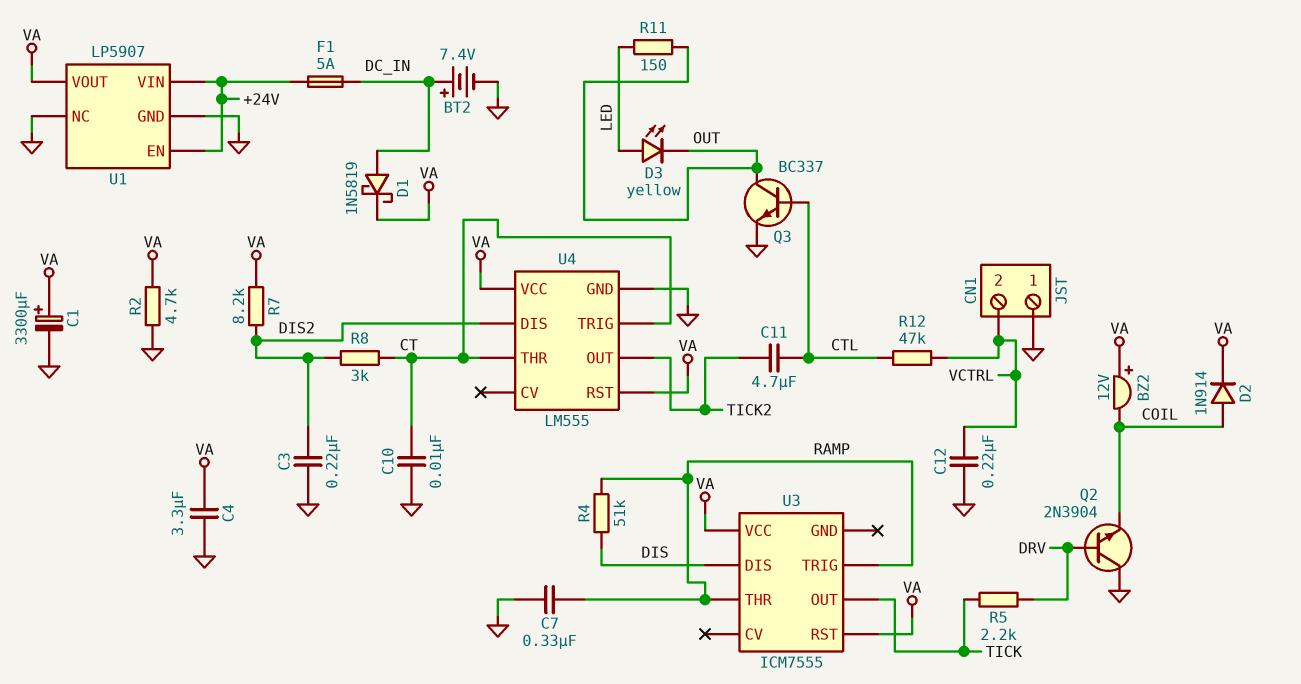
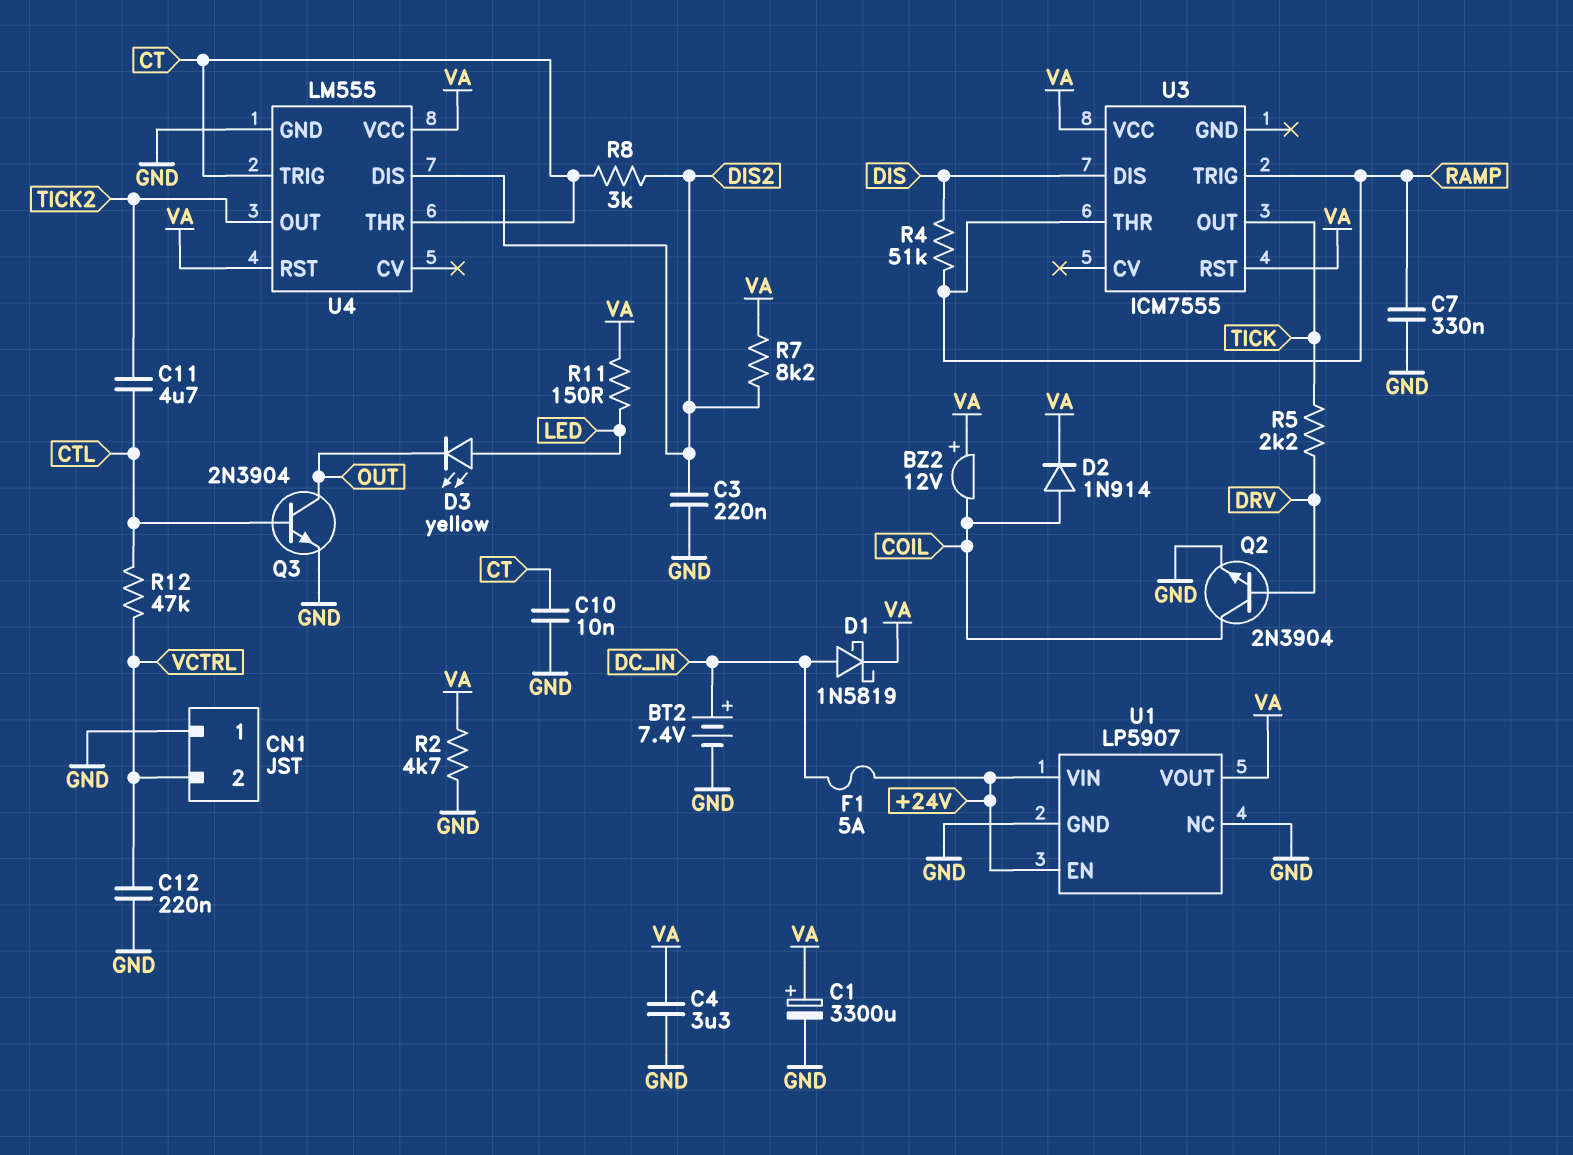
Q2: NPN 2N3904 (B DRV, C GND, E COIL) -> NPN 2N3904 (B DRV, C COIL, E GND)
Q3: NPN BC337 (B CTL, C OUT, E GND) -> NPN 2N3904 (B CTL, C OUT, E GND)
R11: 150 (LED, OUT) -> 150 (LED, VA)

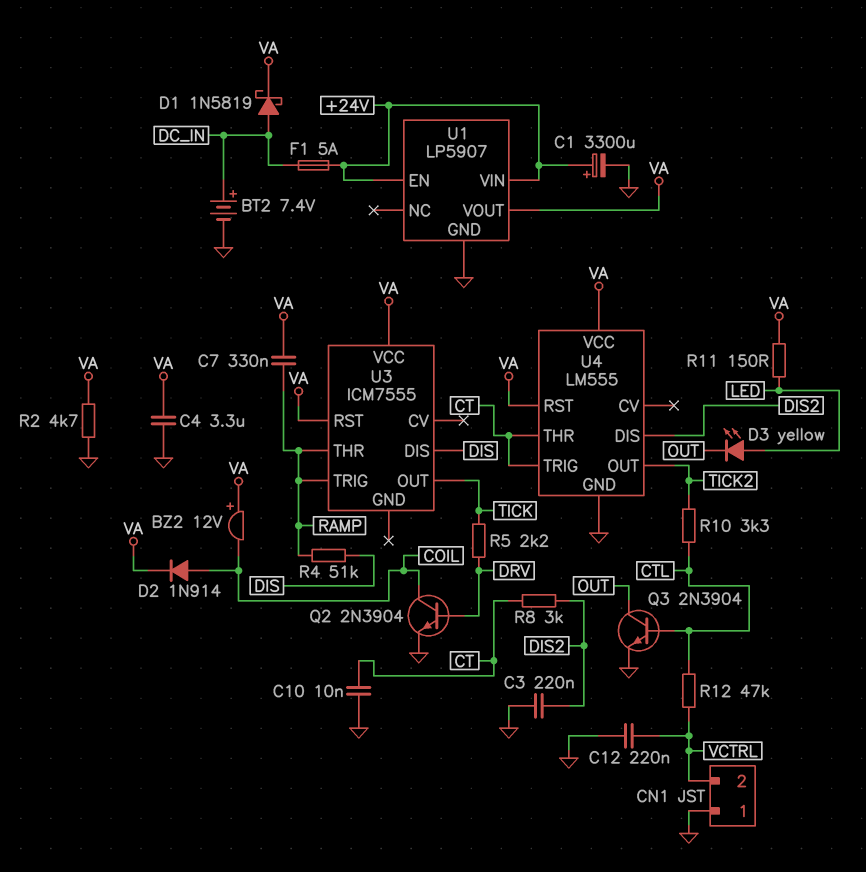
C1: 3300uF (plus VA, minus GND) -> 3300uF (plus +24V, minus GND)
C7: 330nF (GND, RAMP) -> 330nF (RAMP, VA)
C11: 4.7uF (CTL, TICK2) -> none
R7: 8.2k (DIS2, VA) -> none
R10: none -> 3.3k (CTL, TICK2)
U1 pin NC: GND -> none

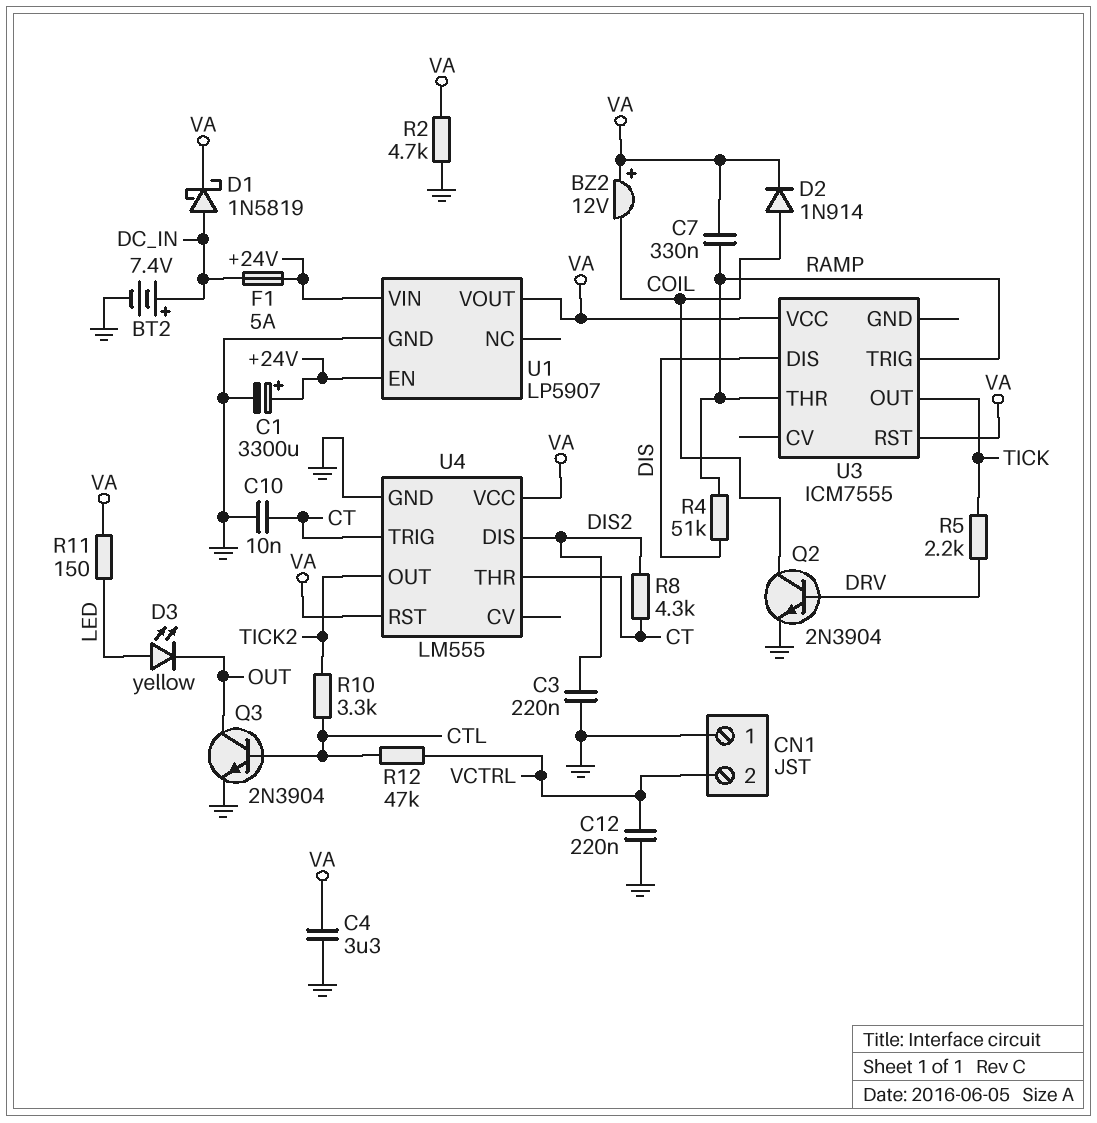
R8: 3k (CT, DIS2) -> 4.3k (CT, DIS2)

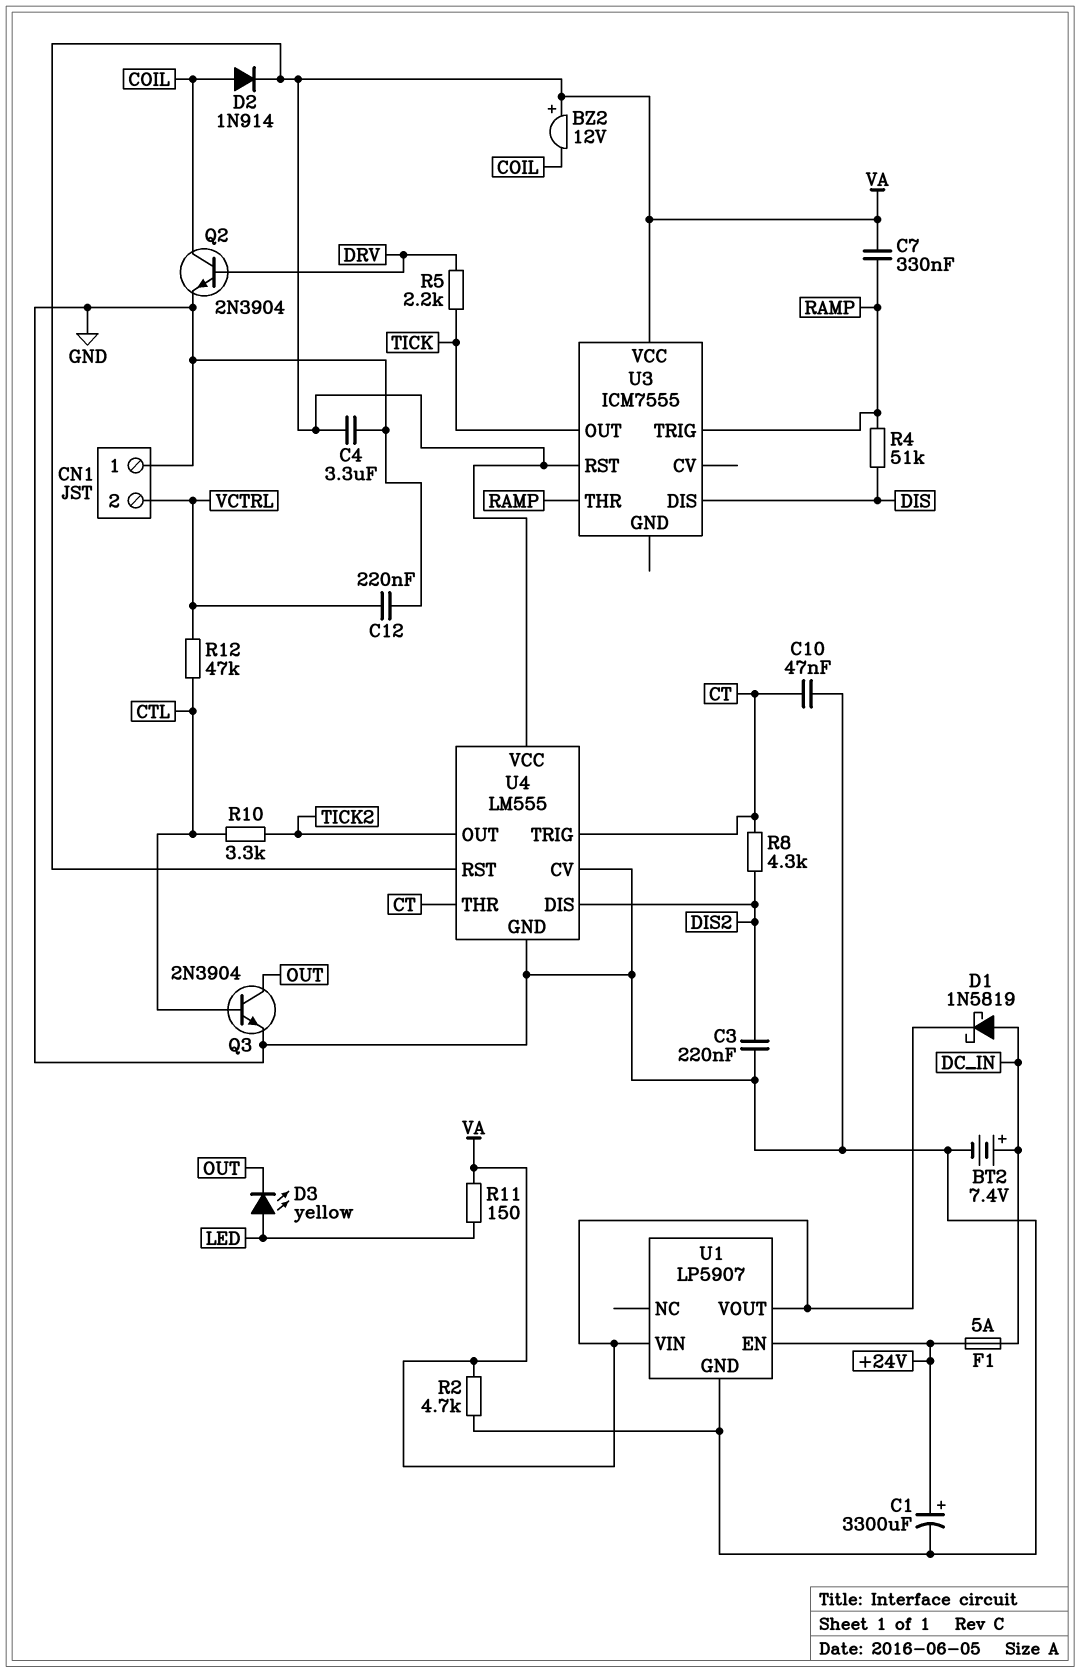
C10: 10nF (CT, GND) -> 47nF (CT, GND)
U1 pin VIN: +24V -> VA
U4 pin CV: none -> GND

